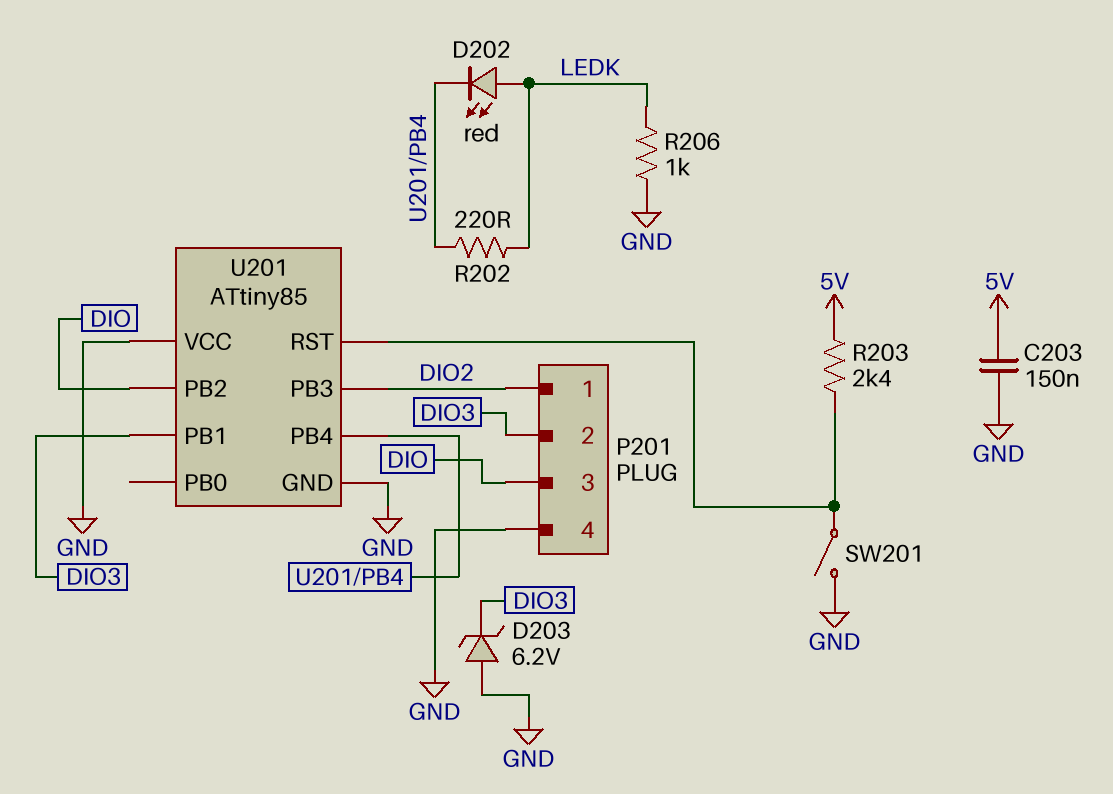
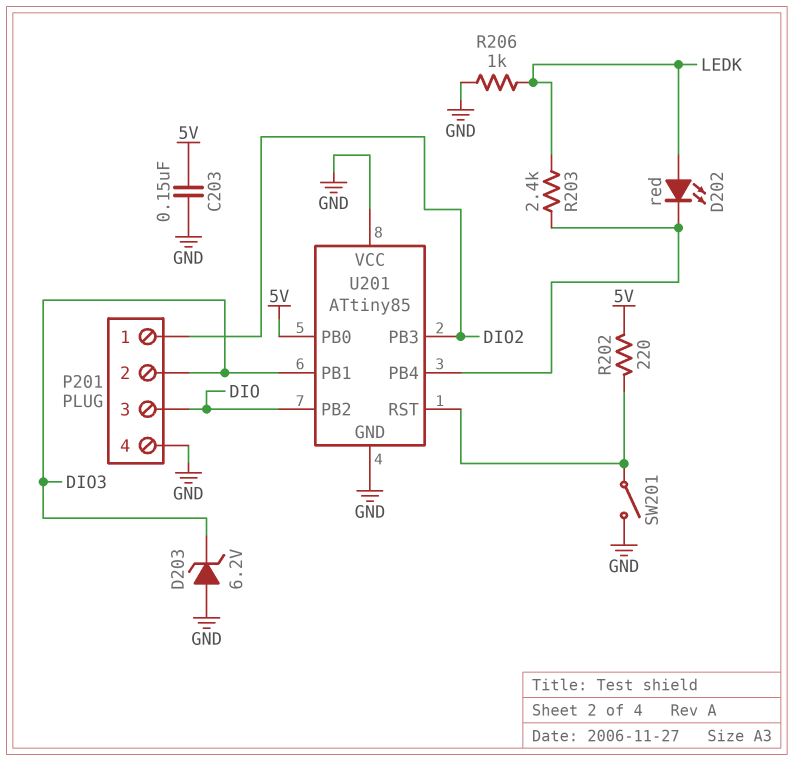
R202: 220 (LEDK, U201/PB4) -> 220 (5V, U201/RST)
R203: 2.4k (5V, U201/RST) -> 2.4k (LEDK, U201/PB4)
U201 pin PB0: none -> 5V

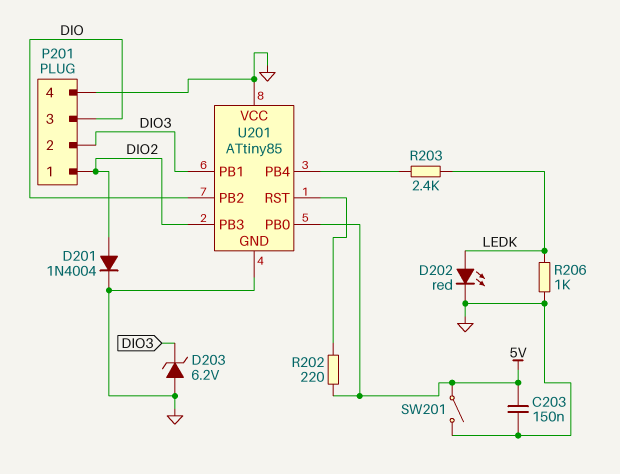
D201: none -> diode 1N4004 (A DIO2, K GND)
D202: LED red (A LEDK, K U201/PB4) -> LED red (A LEDK, K GND)
SW201: switch (GND, U201/RST) -> switch (5V, GND)

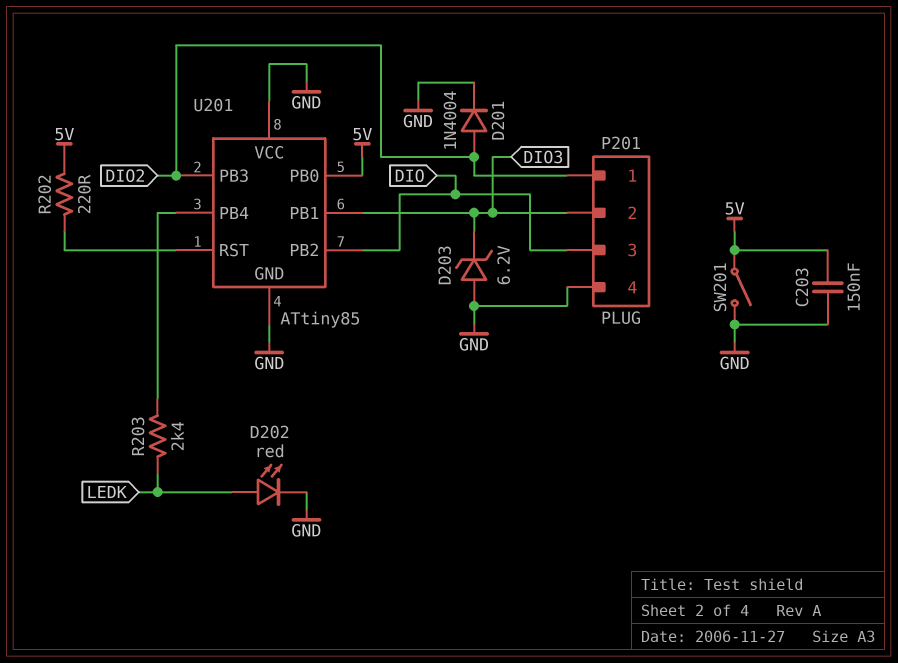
R206: 1k (GND, LEDK) -> none

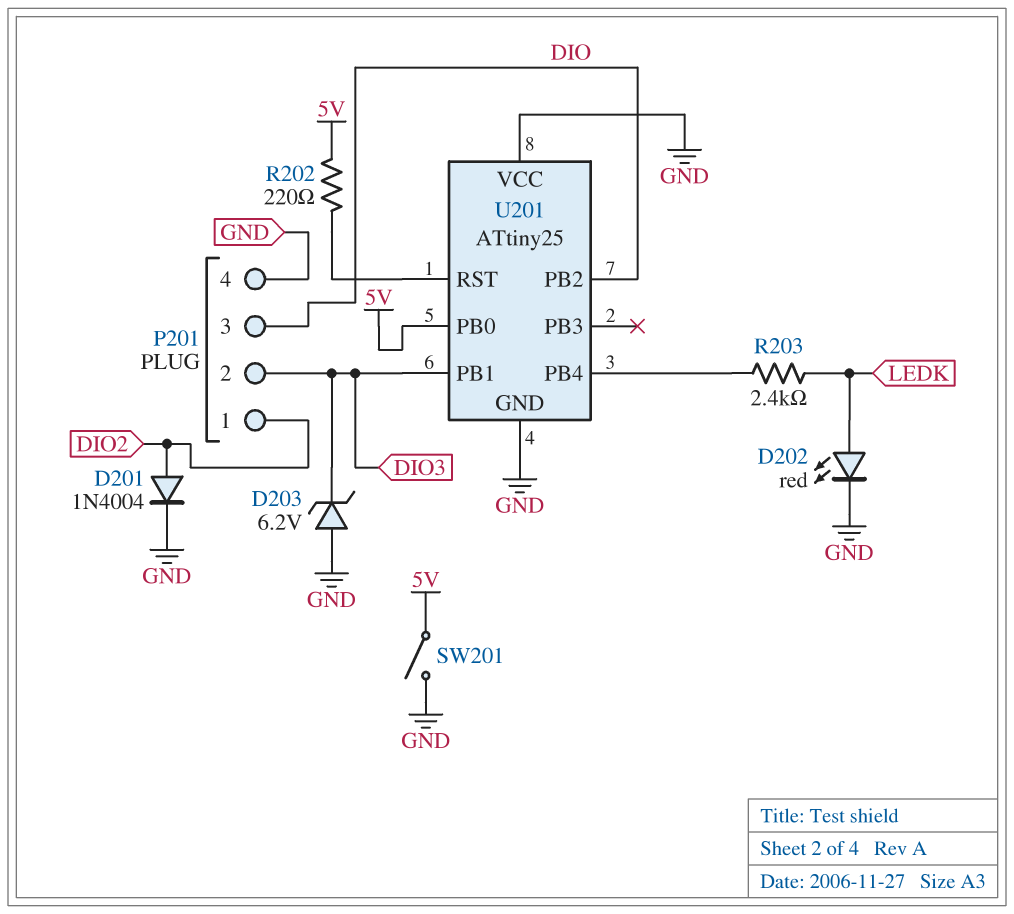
C203: 150nF (5V, GND) -> none
U201: ATtiny85 -> ATtiny25
U201 pin PB3: DIO2 -> none

